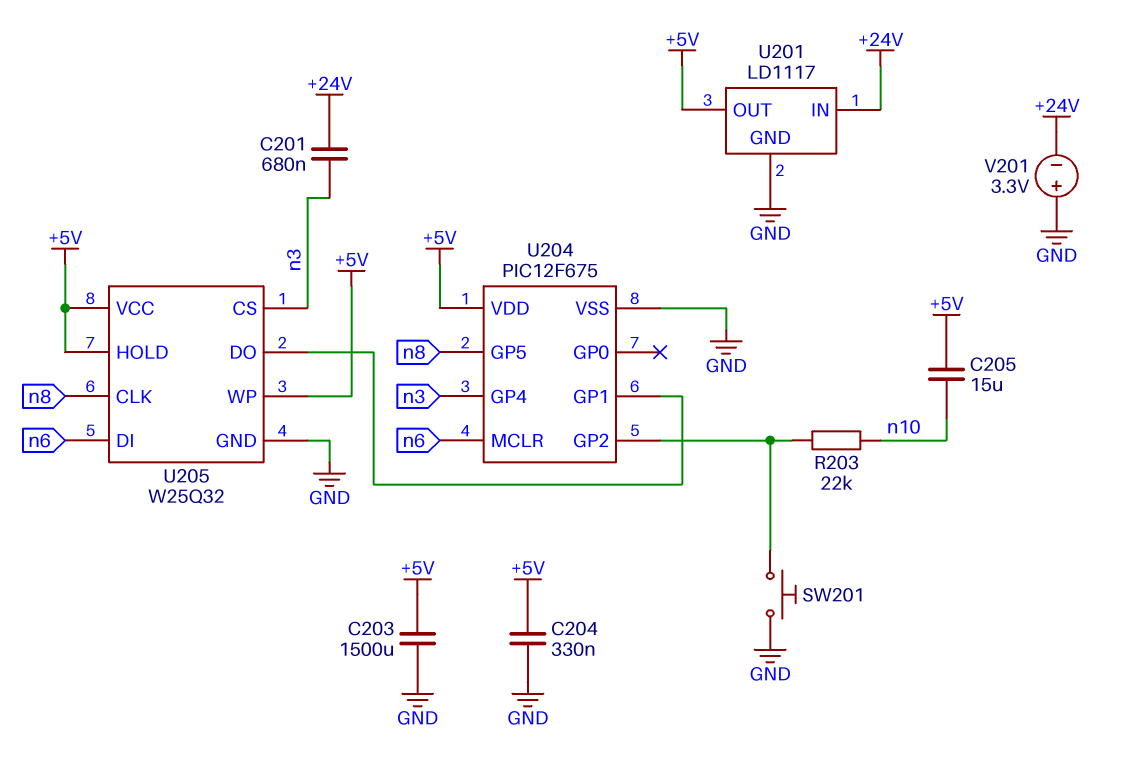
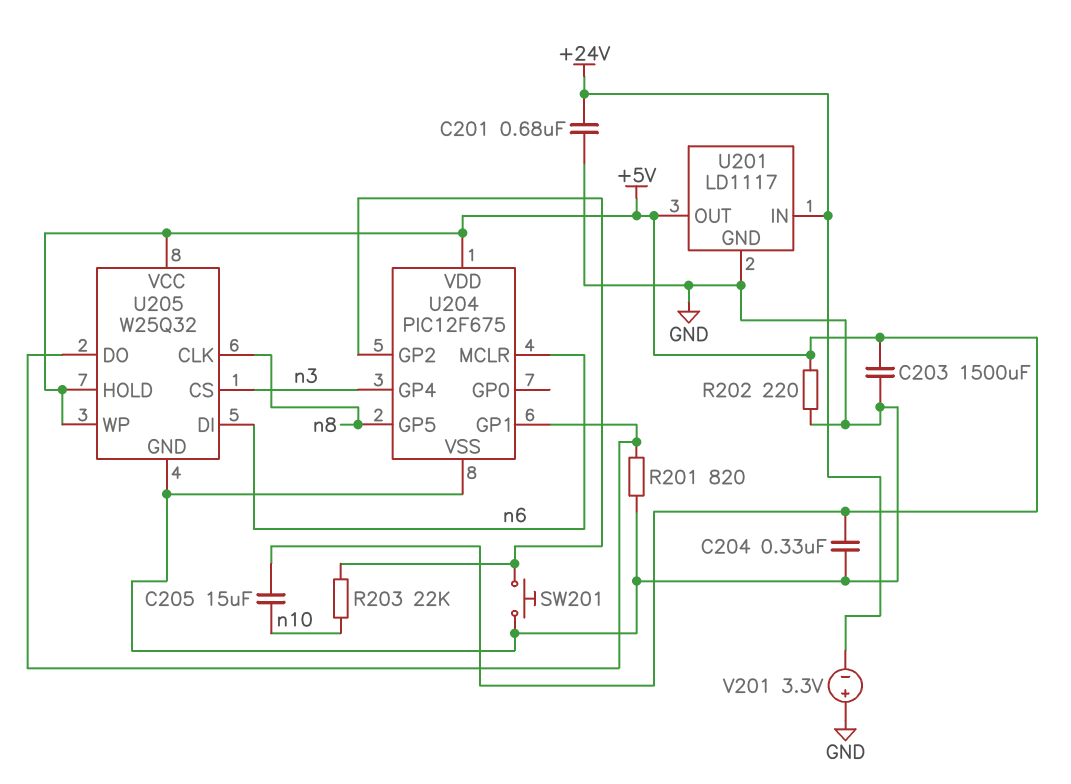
C201: 680nF (+24V, n3) -> 680nF (+24V, GND)
R201: none -> 820 (GND, U204/GP1)
R202: none -> 220 (+5V, GND)

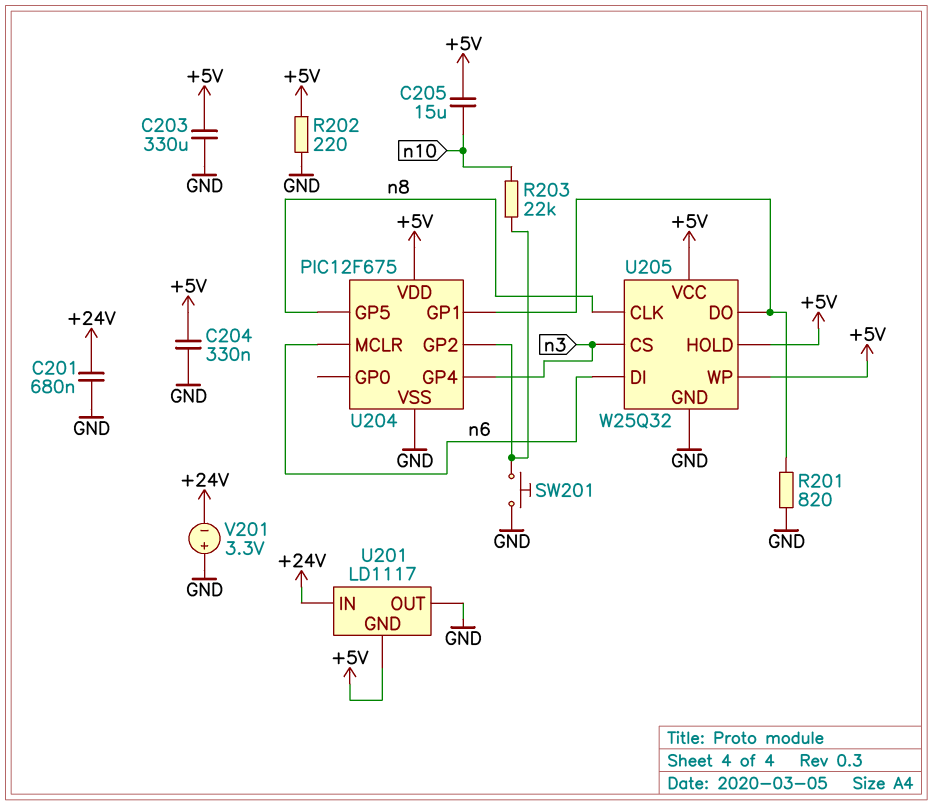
C203: 1500uF (+5V, GND) -> 330uF (+5V, GND)
U201 pin GND: GND -> +5V
U201 pin OUT: +5V -> GND

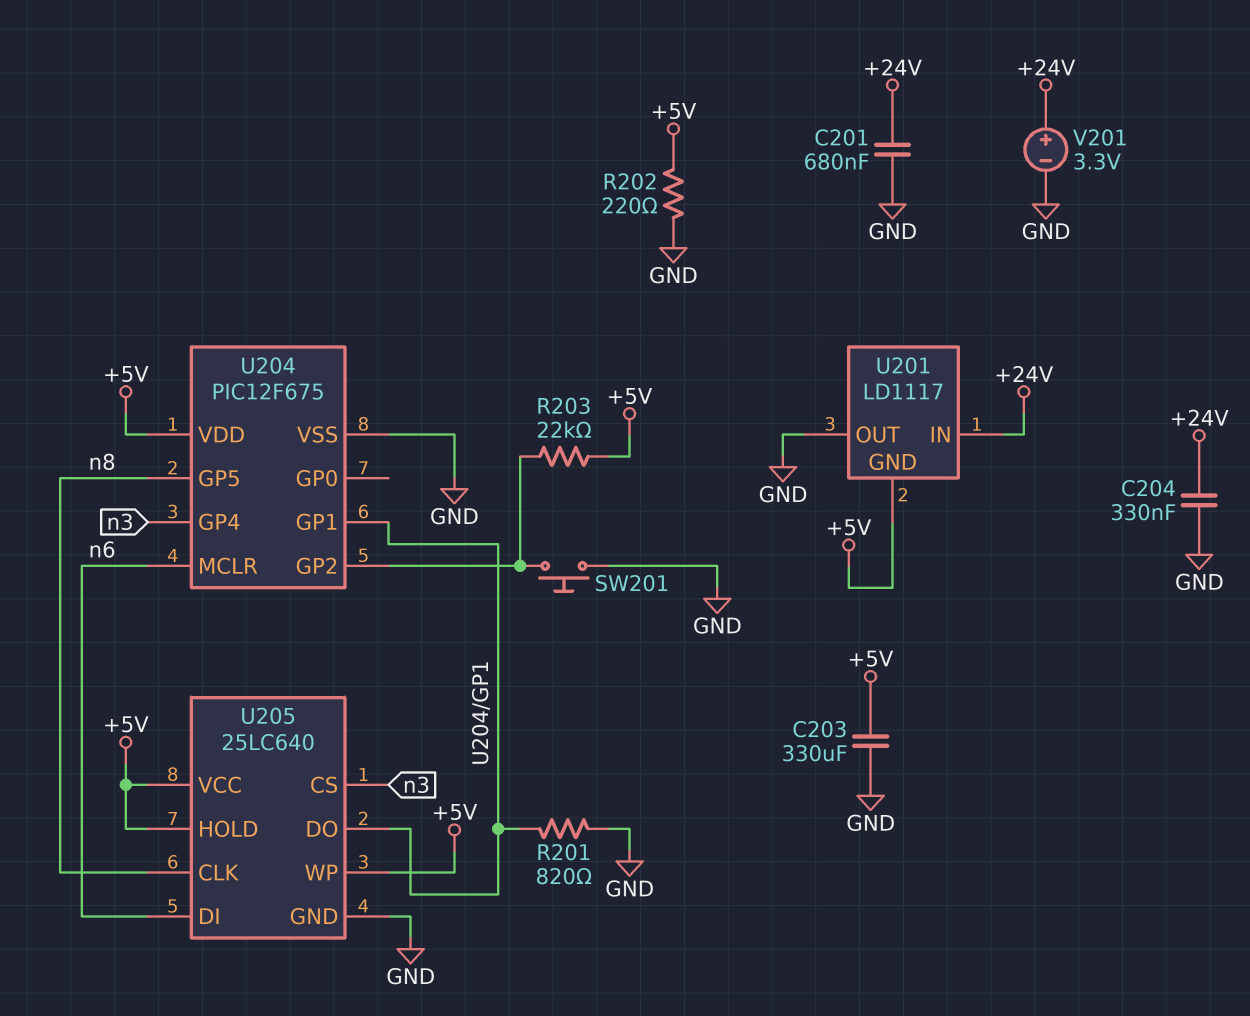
C204: 330nF (+5V, GND) -> 330nF (+24V, GND)
C205: 15uF (+5V, n10) -> none
R203: 22k (U204/GP2, n10) -> 22k (+5V, U204/GP2)
U205: W25Q32 -> 25LC640
V201: 3.3V (plus GND, minus +24V) -> 3.3V (plus +24V, minus GND)

